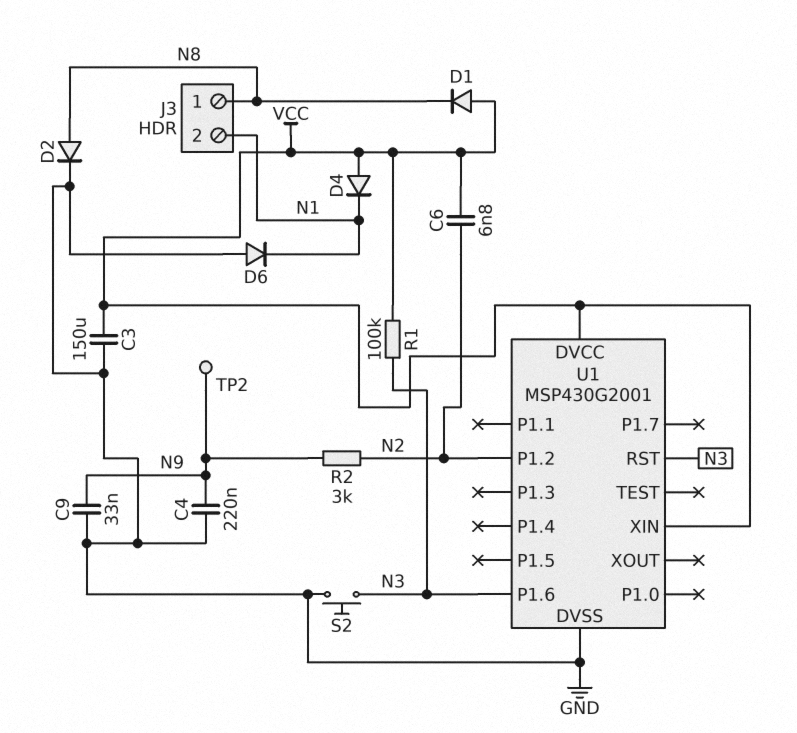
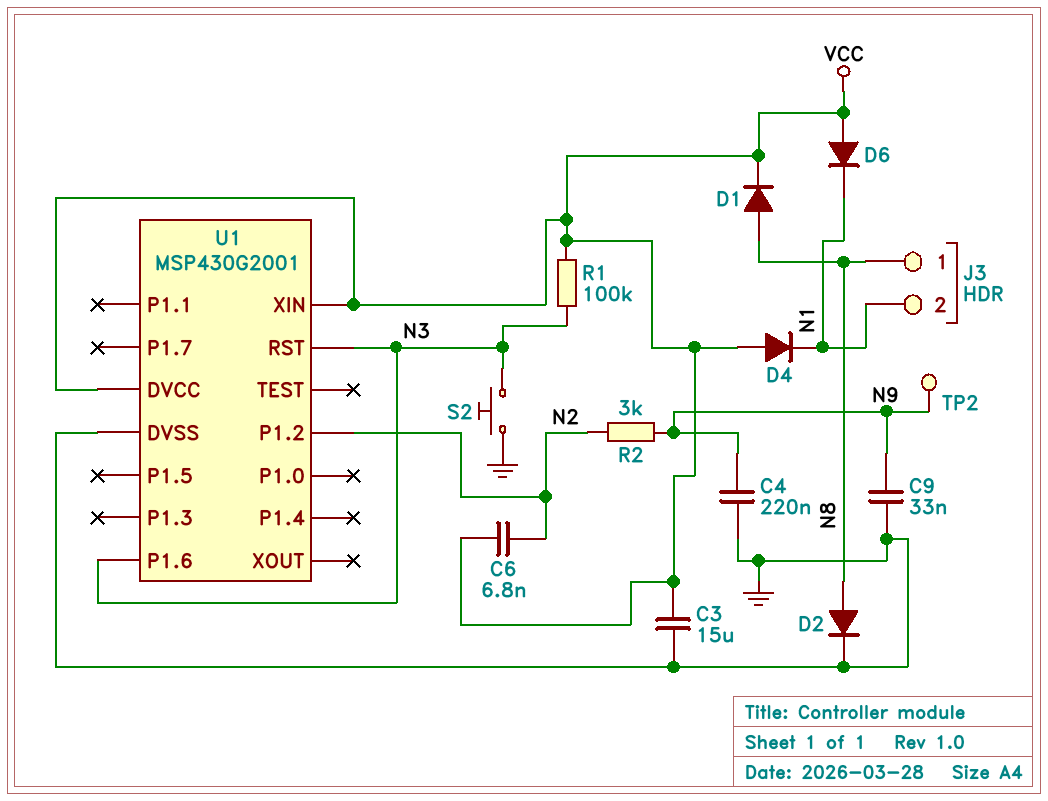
C3: 150uF (GND, VCC) -> 15uF (GND, VCC)
D1: diode (A VCC, K N8) -> diode (A N8, K VCC)
D6: diode (A GND, K N1) -> diode (A VCC, K N1)

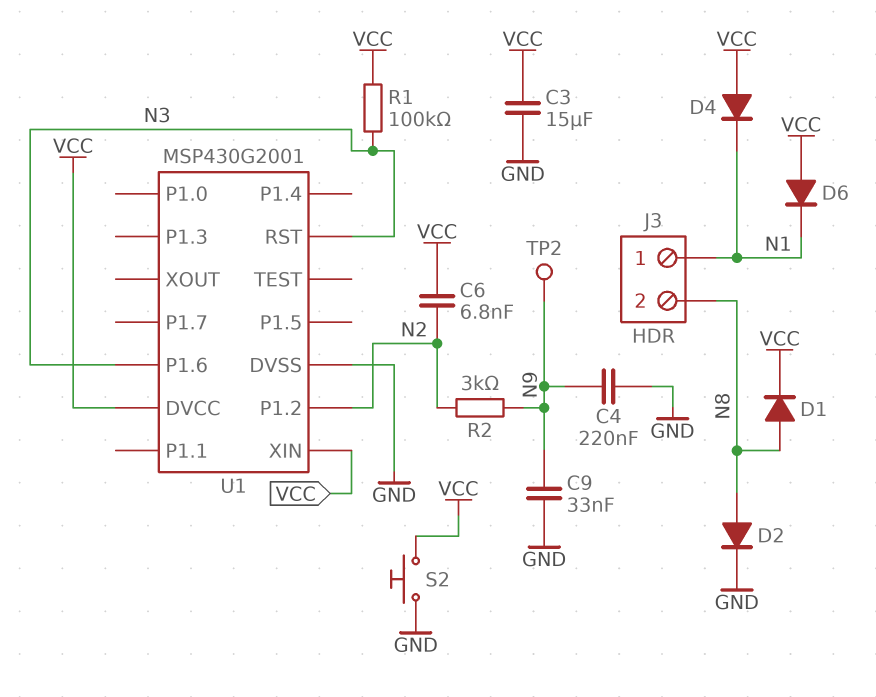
J3 pin 1: N8 -> N1
J3 pin 2: N1 -> N8
S2: button (GND, N3) -> button (GND, VCC)

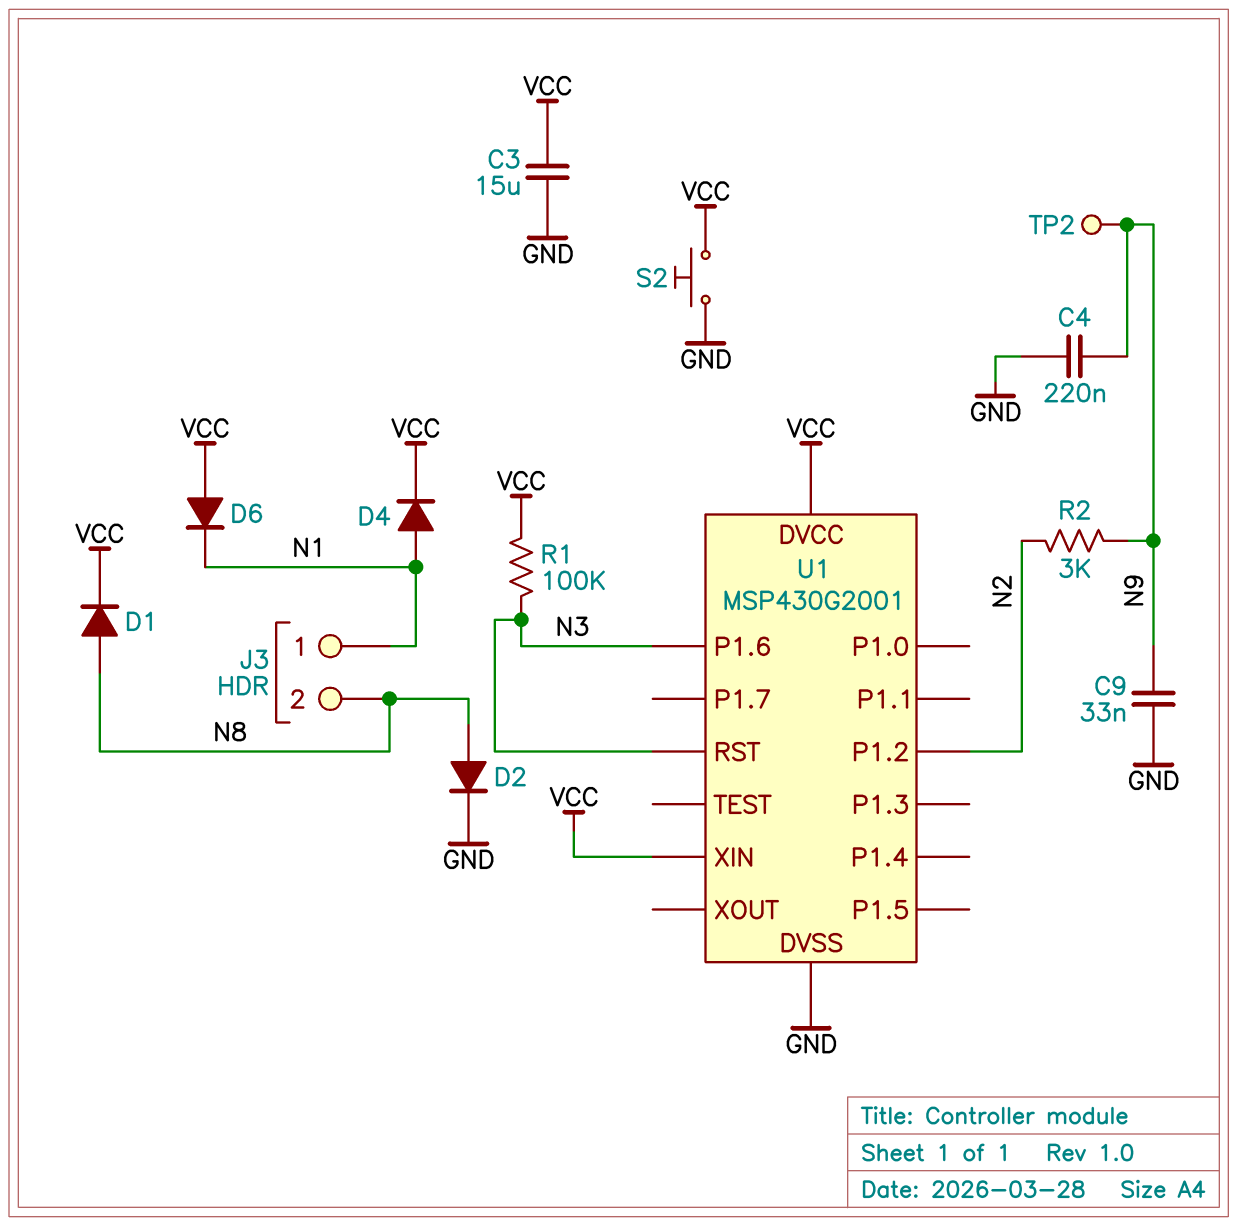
C6: 6.8nF (N2, VCC) -> none
D4: diode (A VCC, K N1) -> diode (A N1, K VCC)

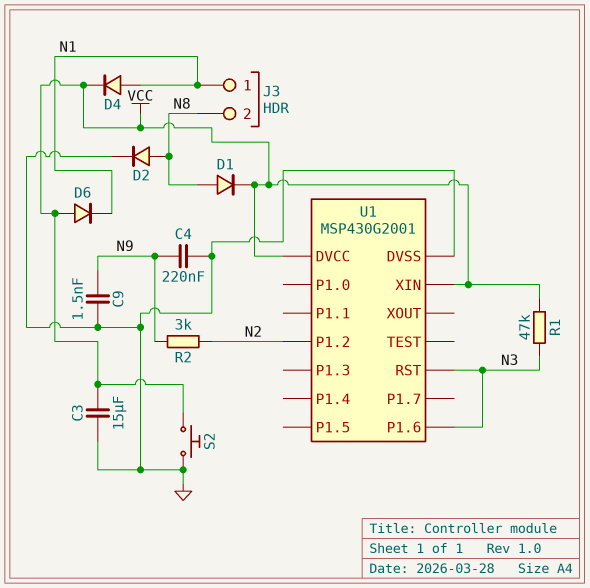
C9: 33nF (GND, N9) -> 1.5nF (GND, N9)
R1: 100k (N3, VCC) -> 47k (N3, VCC)
TP2: test point (N9) -> none

